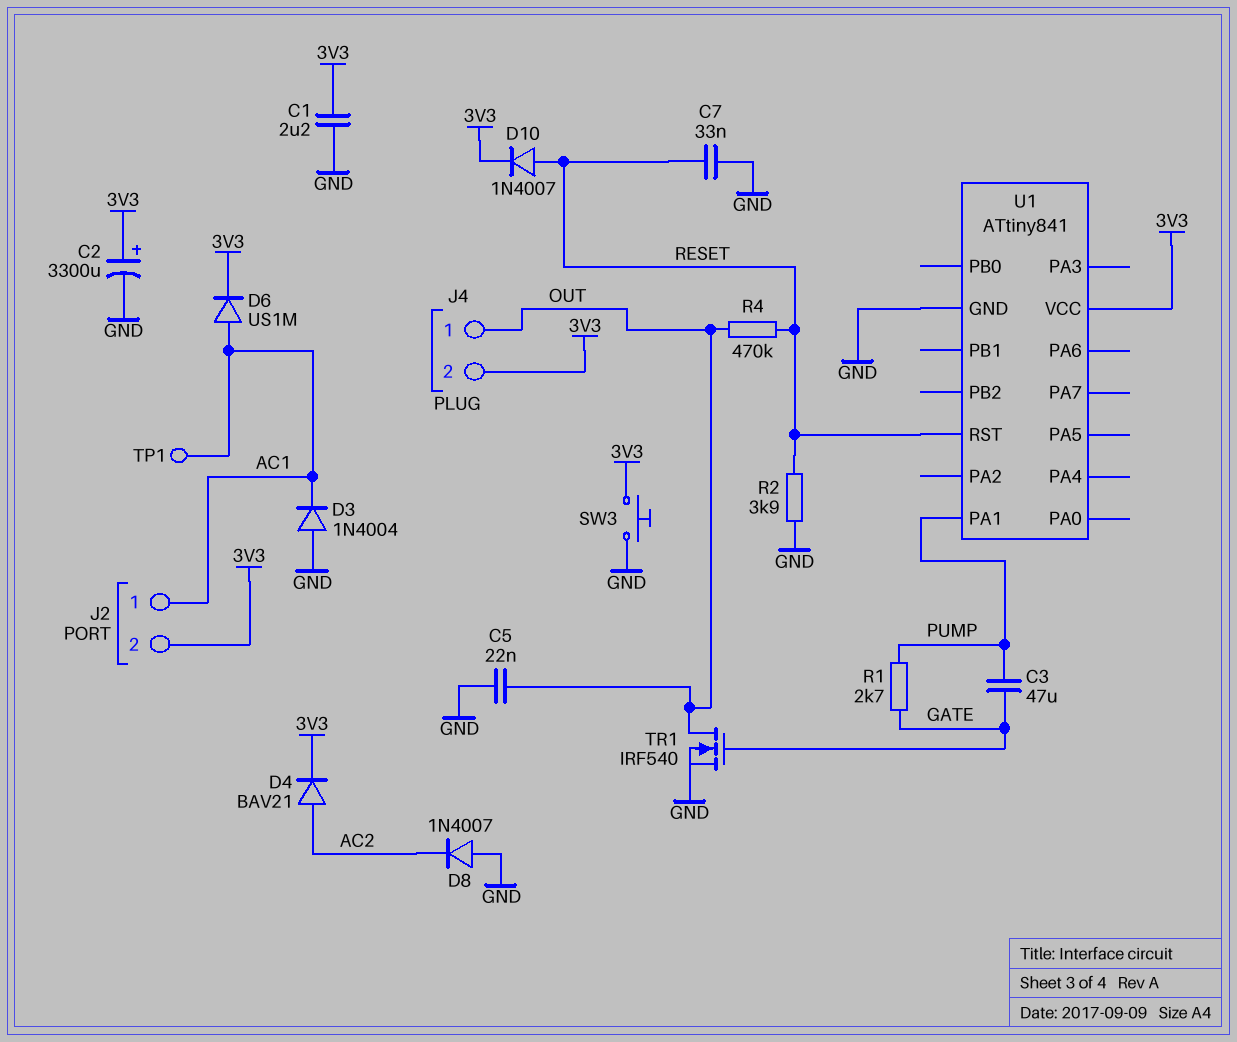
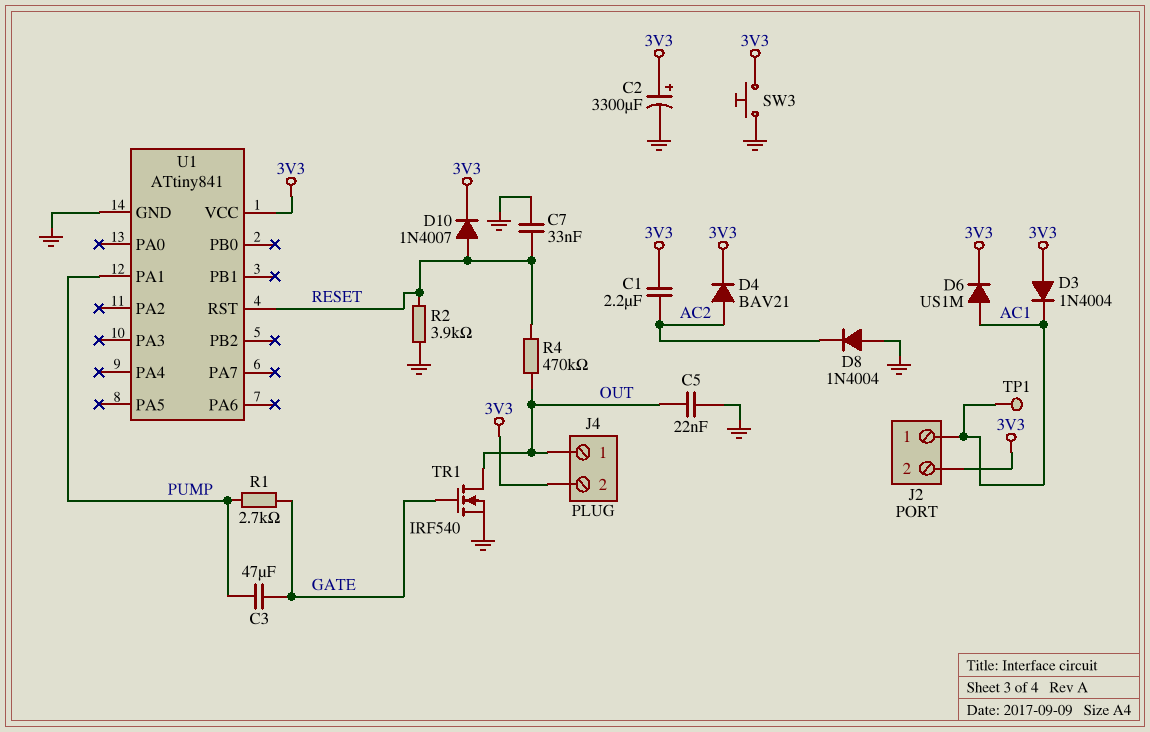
C1: 2.2uF (3V3, GND) -> 2.2uF (3V3, AC2)
D3: diode 1N4004 (A GND, K AC1) -> diode 1N4004 (A 3V3, K AC1)
D8: diode 1N4007 (A GND, K AC2) -> diode 1N4004 (A GND, K AC2)

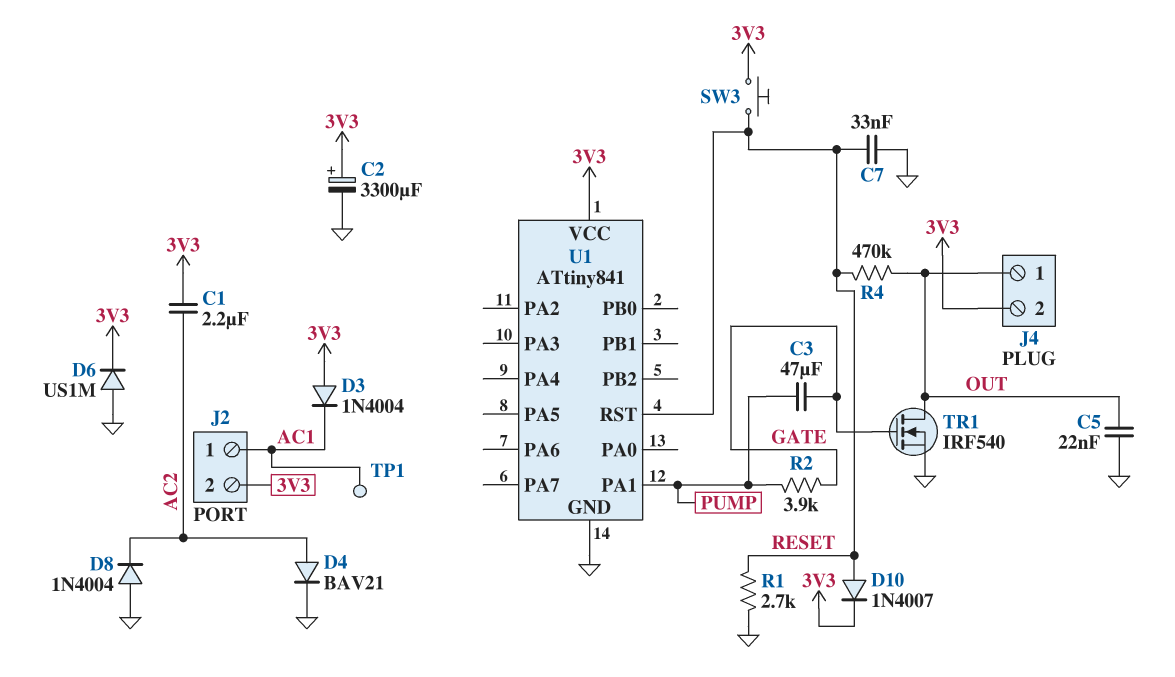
D4: diode BAV21 (A AC2, K 3V3) -> diode BAV21 (A AC2, K GND)
D6: diode US1M (A AC1, K 3V3) -> diode US1M (A GND, K 3V3)
R1: 2.7k (GATE, PUMP) -> 2.7k (GND, RESET)
R2: 3.9k (GND, RESET) -> 3.9k (GATE, PUMP)
SW3: button (3V3, GND) -> button (3V3, RESET)

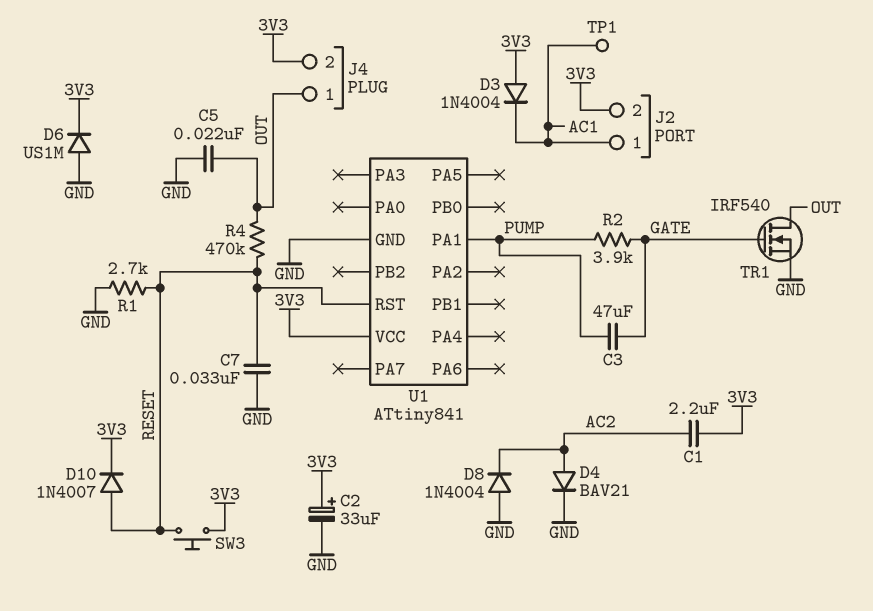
C2: 3300uF (plus 3V3, minus GND) -> 33uF (plus 3V3, minus GND)

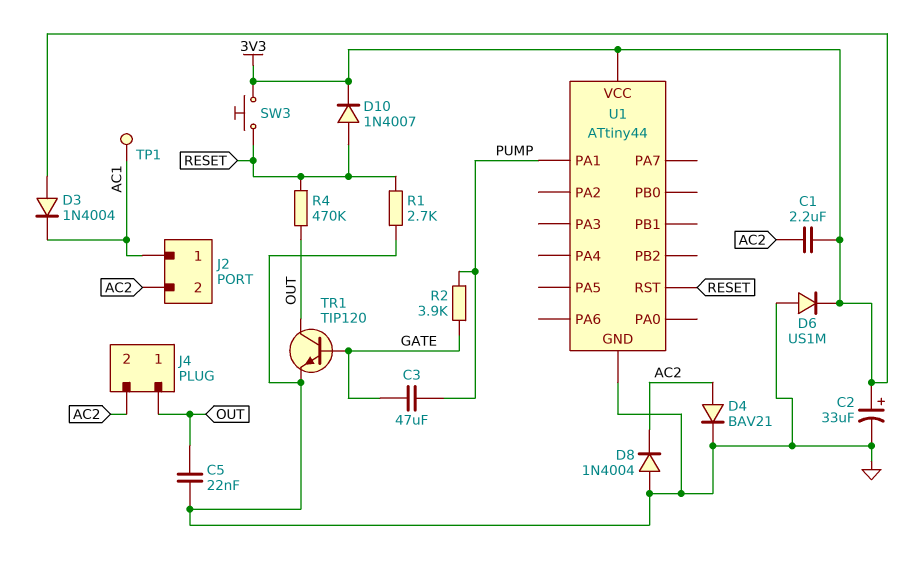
C7: 33nF (GND, RESET) -> none
J2 pin 2: 3V3 -> AC2
J4 pin 2: 3V3 -> AC2
TR1: NMOS IRF540 (G GATE, D OUT, S GND) -> NPN TIP120 (B GATE, C OUT, E GND)
U1: ATtiny841 -> ATtiny44

